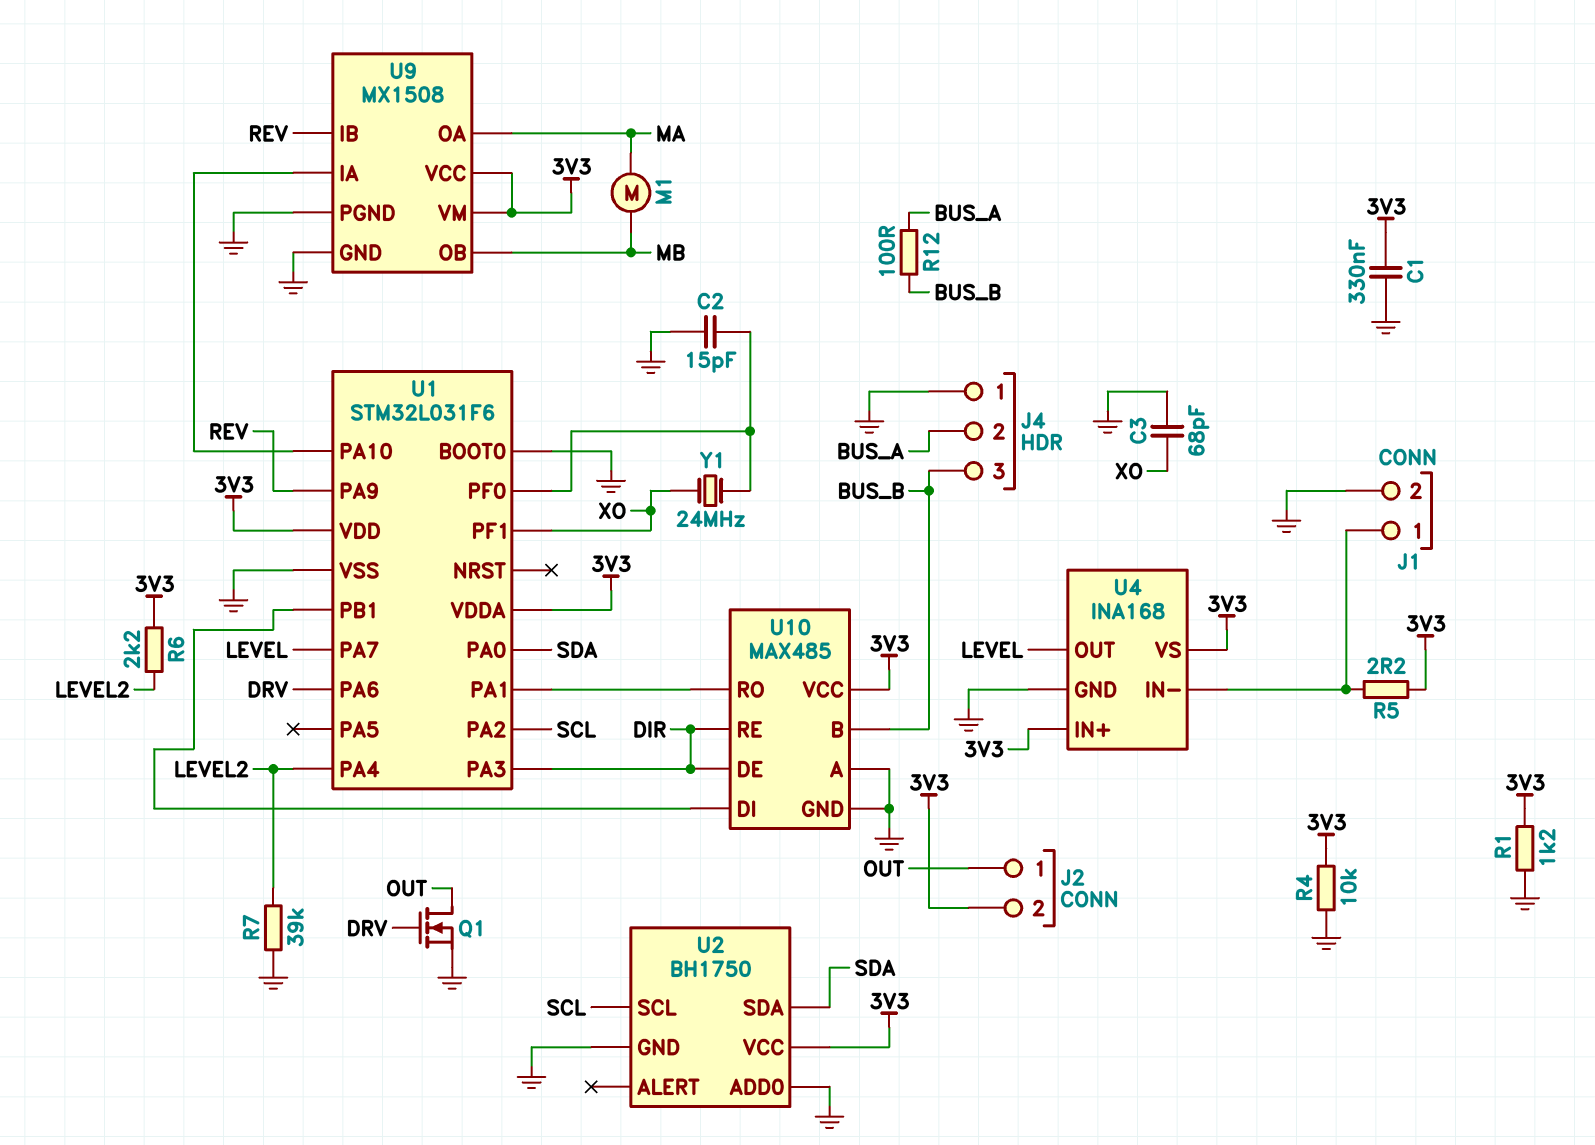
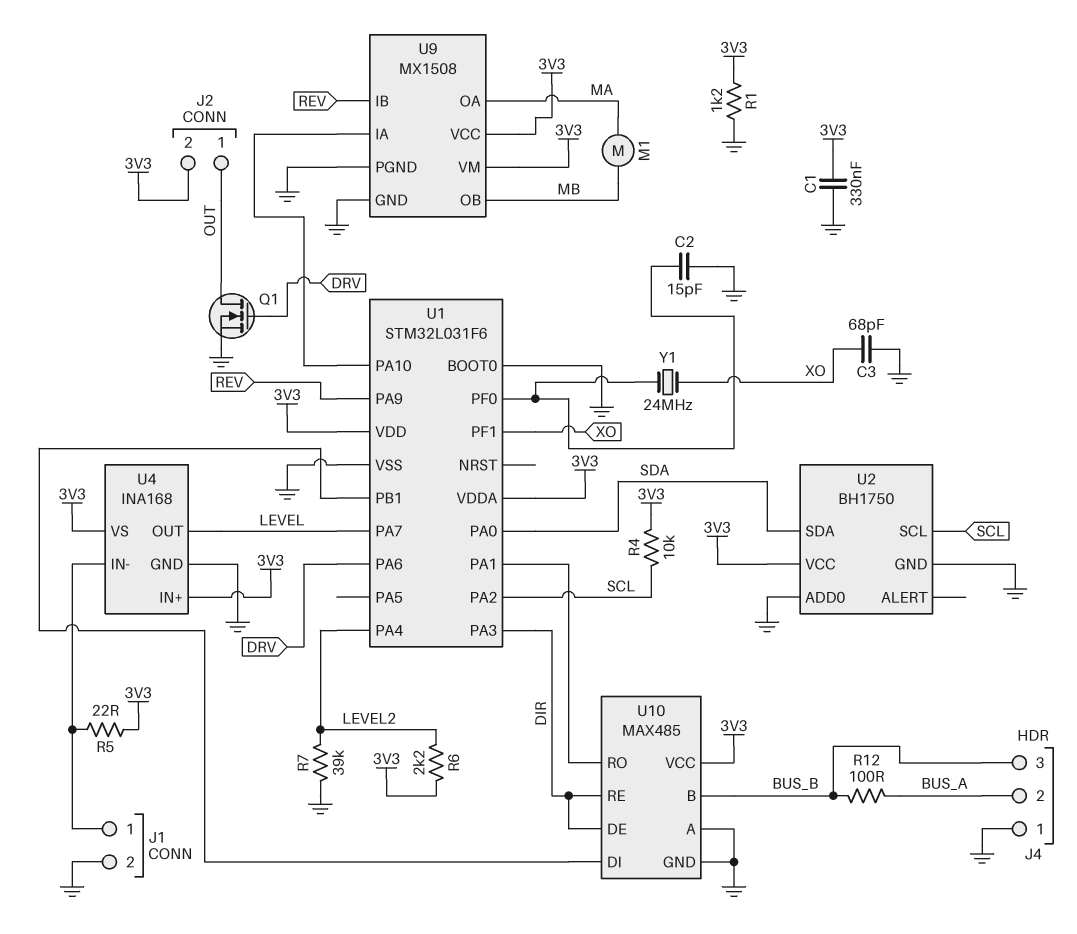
R4: 10k (3V3, GND) -> 10k (3V3, SCL)
R5: 2.2 (3V3, J1/1) -> 22 (3V3, J1/1)

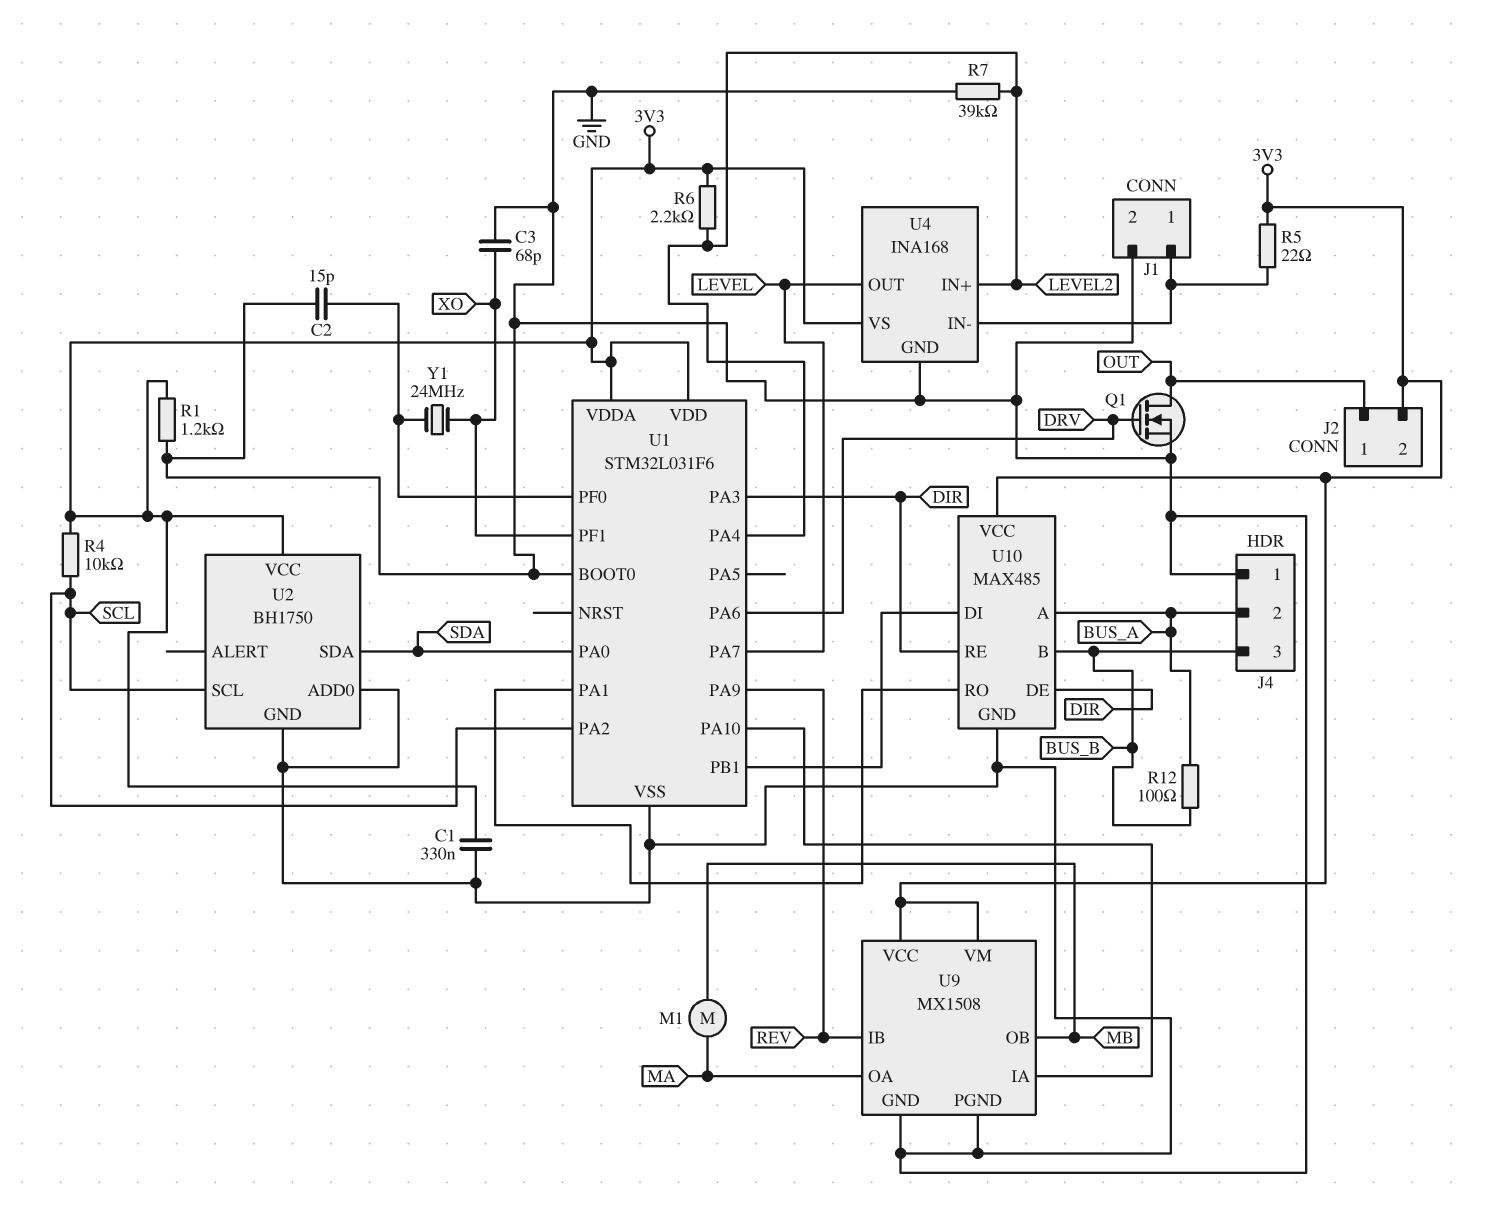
U4 pin IN+: 3V3 -> LEVEL2
U10 pin A: GND -> BUS_A

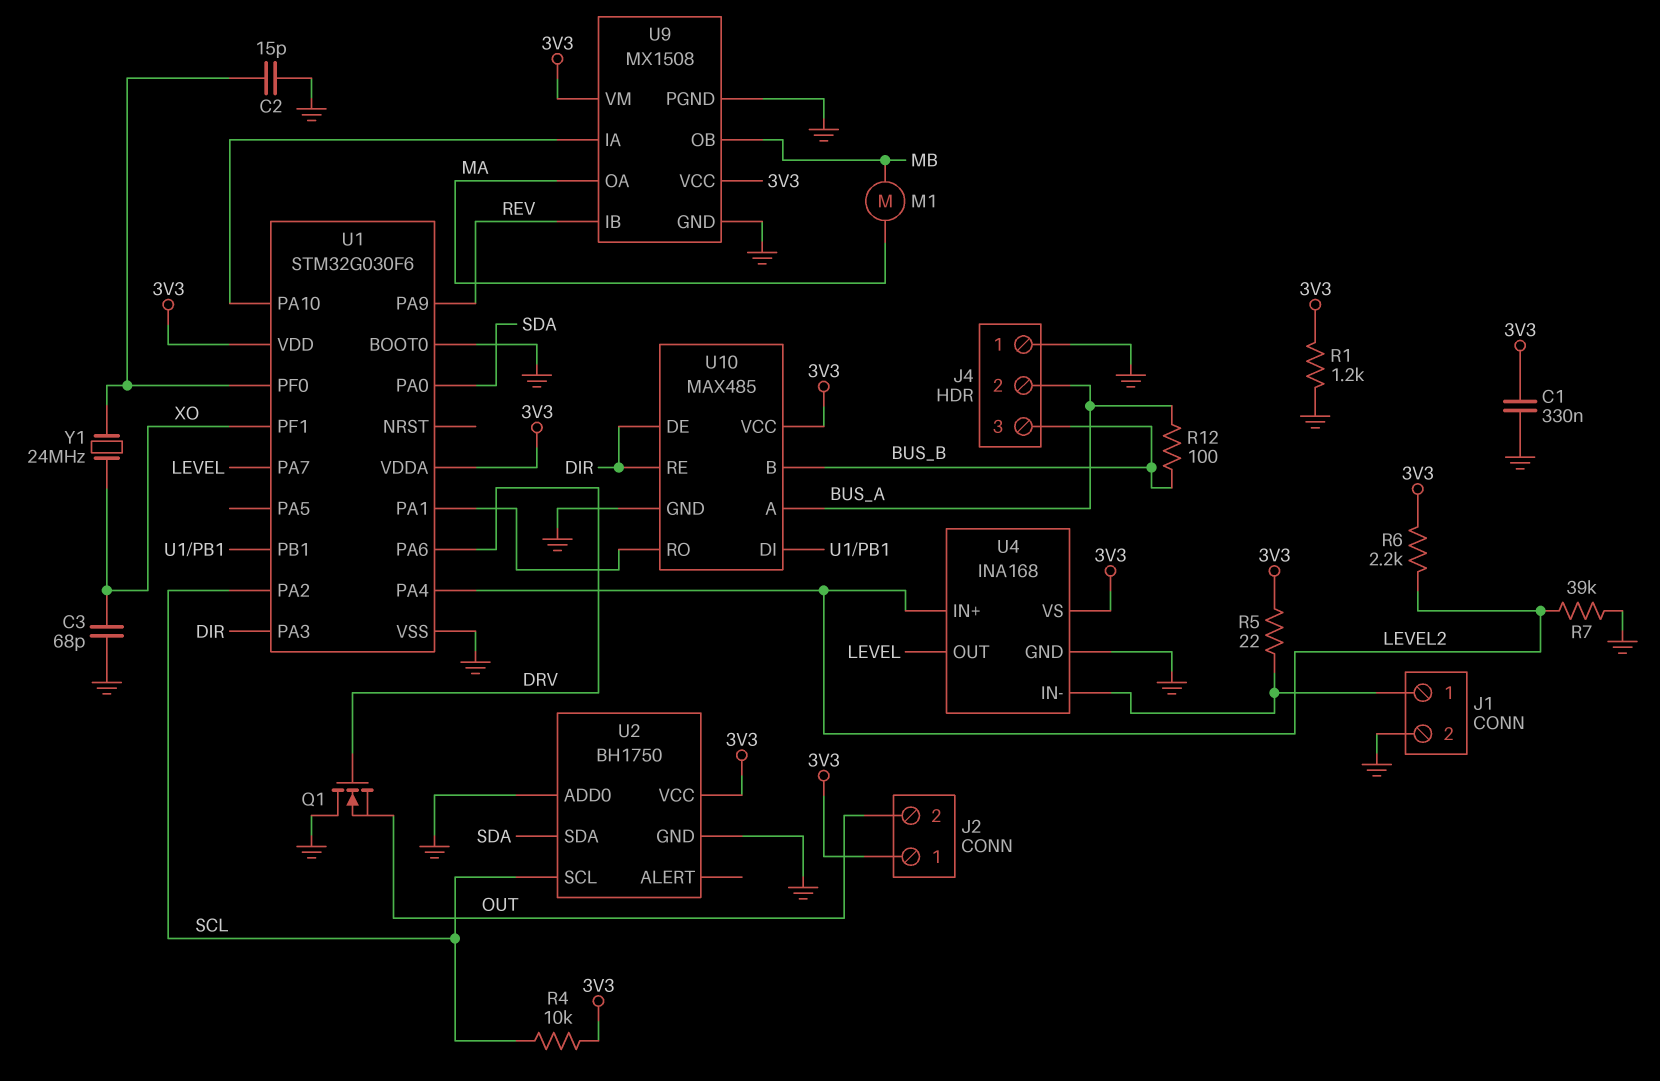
J2 pin 1: OUT -> 3V3
J2 pin 2: 3V3 -> OUT
Q1: NMOS (G DRV, D OUT, S GND) -> NMOS (G DRV, D GND, S OUT)
U1: STM32L031F6 -> STM32G030F6

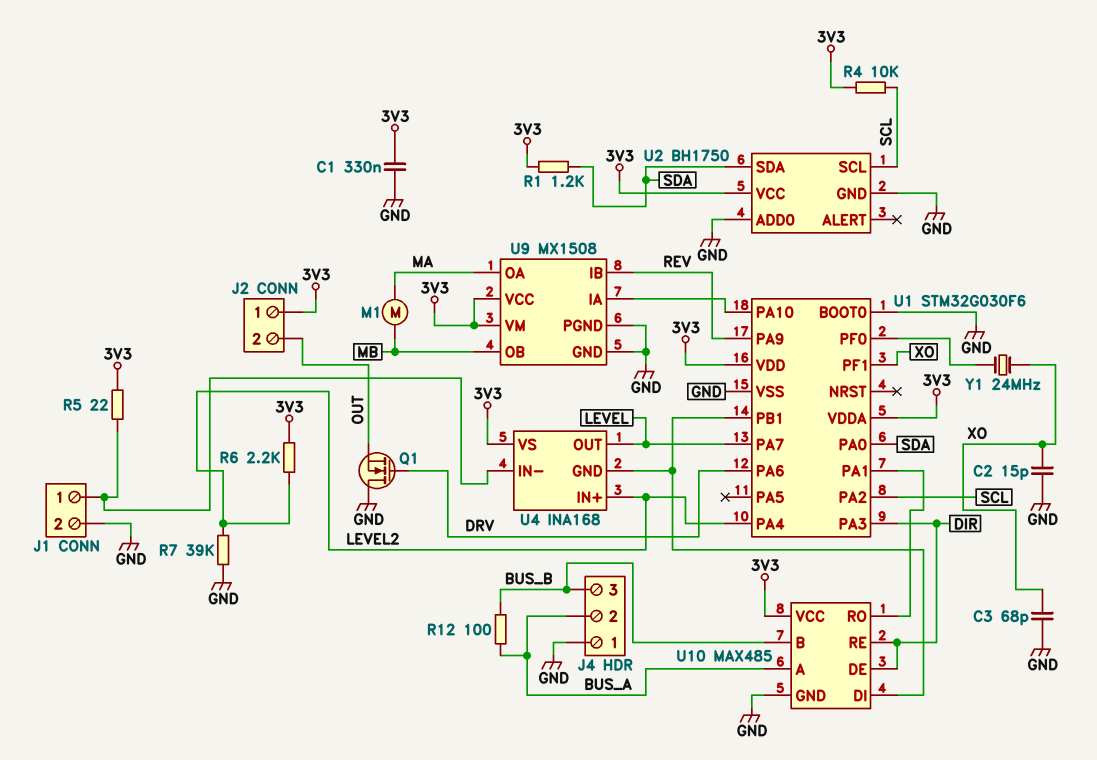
C2: 15pF (GND, U1/PF0) -> 15pF (GND, XO)
R1: 1.2k (3V3, GND) -> 1.2k (3V3, SDA)
U4 pin GND: GND -> U1/PB1

